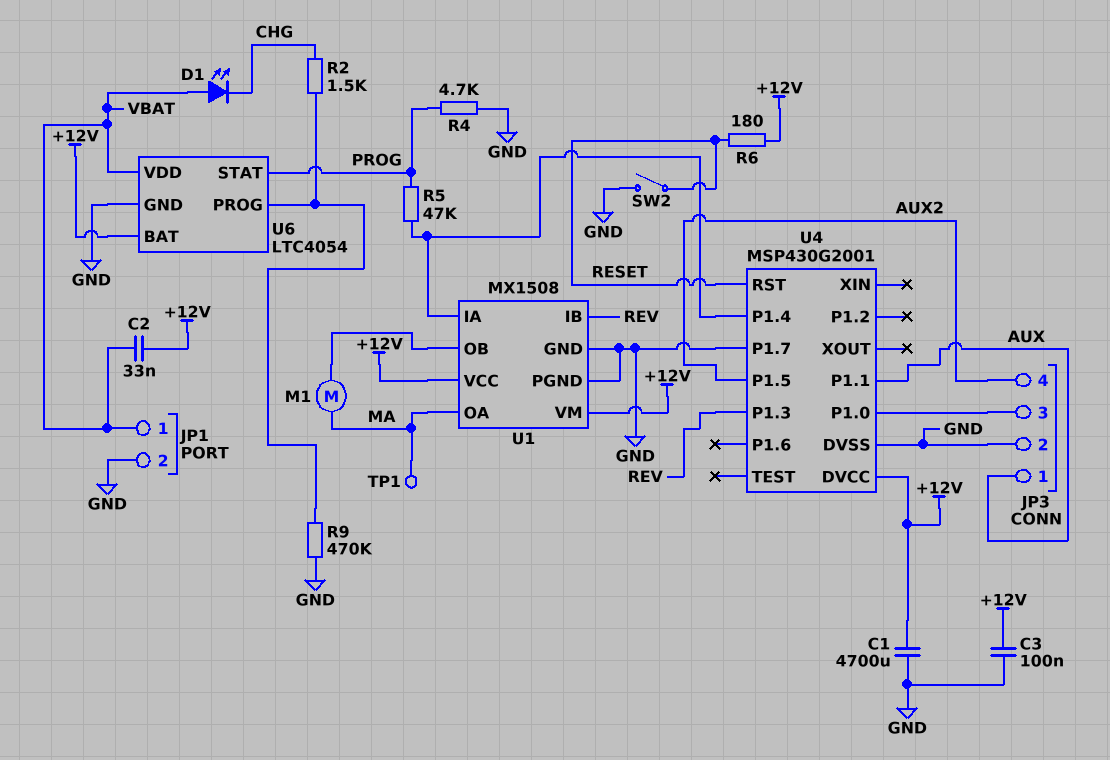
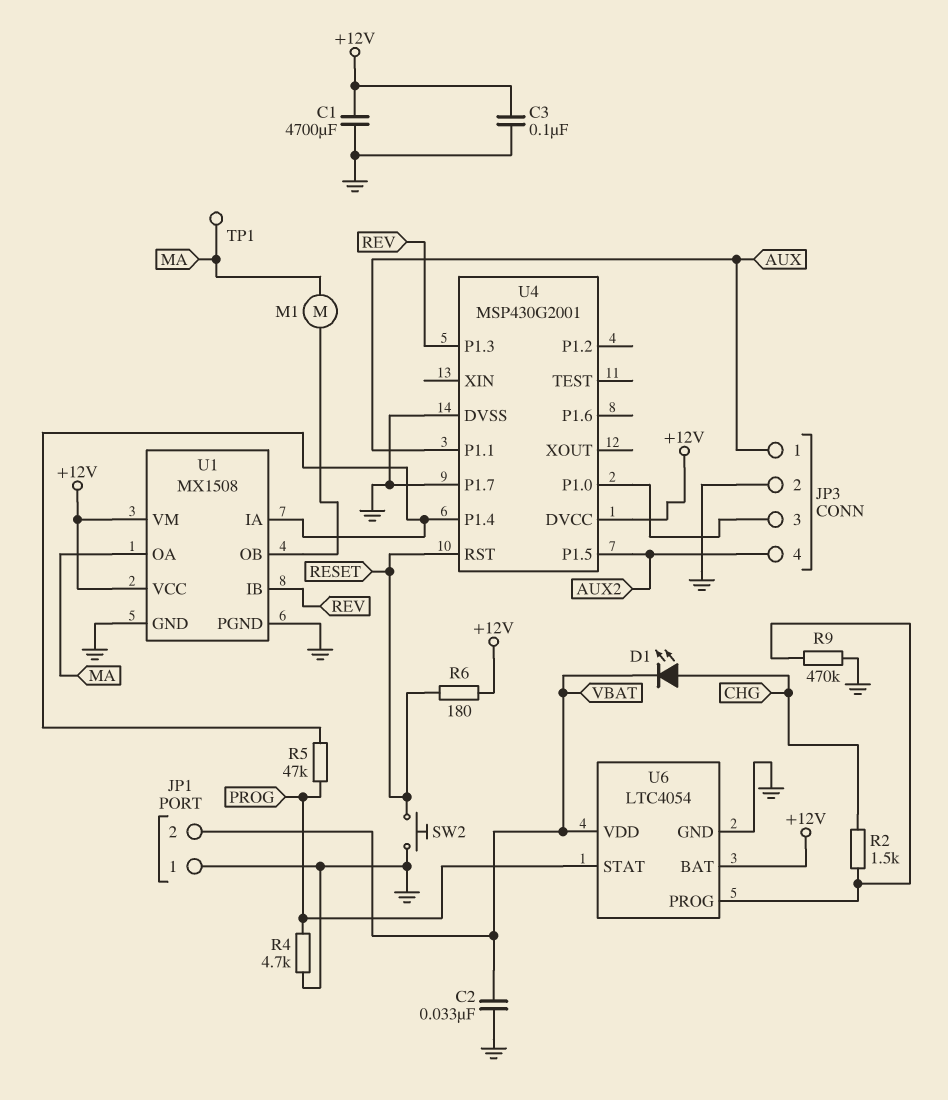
C2: 33nF (+12V, VBAT) -> 33nF (GND, VBAT)
D1: LED (A VBAT, K CHG) -> LED (A CHG, K VBAT)
JP1 pin 1: VBAT -> GND
JP1 pin 2: GND -> VBAT
SW2: switch (GND, RESET) -> button (GND, RESET)

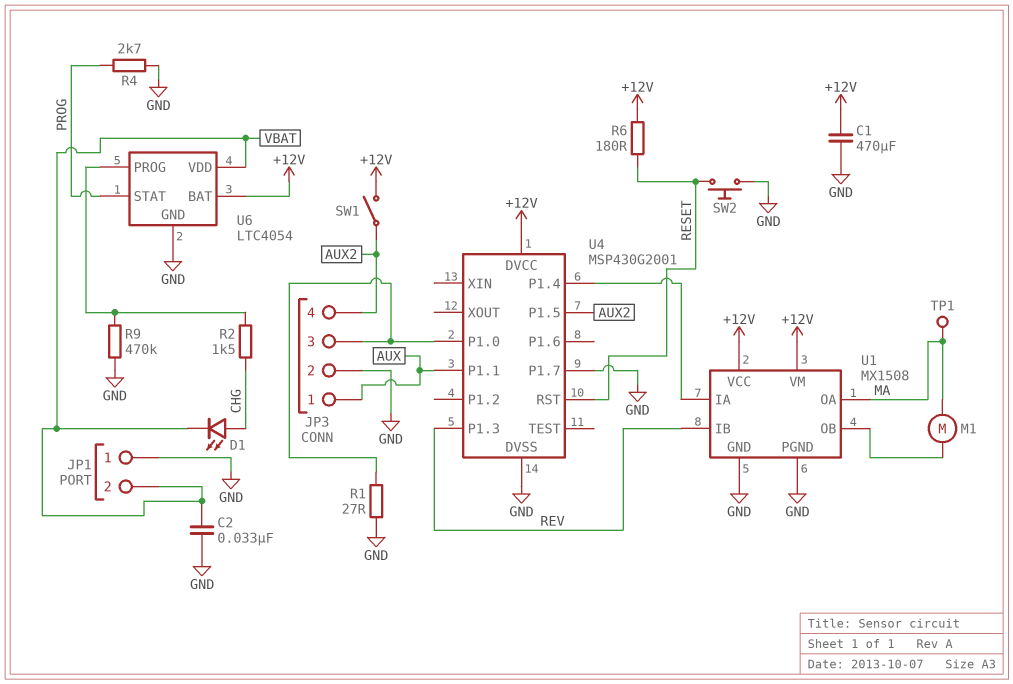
C1: 4700uF (+12V, GND) -> 470uF (+12V, GND)
C3: 100nF (+12V, GND) -> none
R1: none -> 27 (GND, JP3/3)
R4: 4.7k (GND, PROG) -> 2.7k (GND, PROG)
R5: 47k (PROG, U1/IA) -> none
SW1: none -> switch (+12V, AUX2)

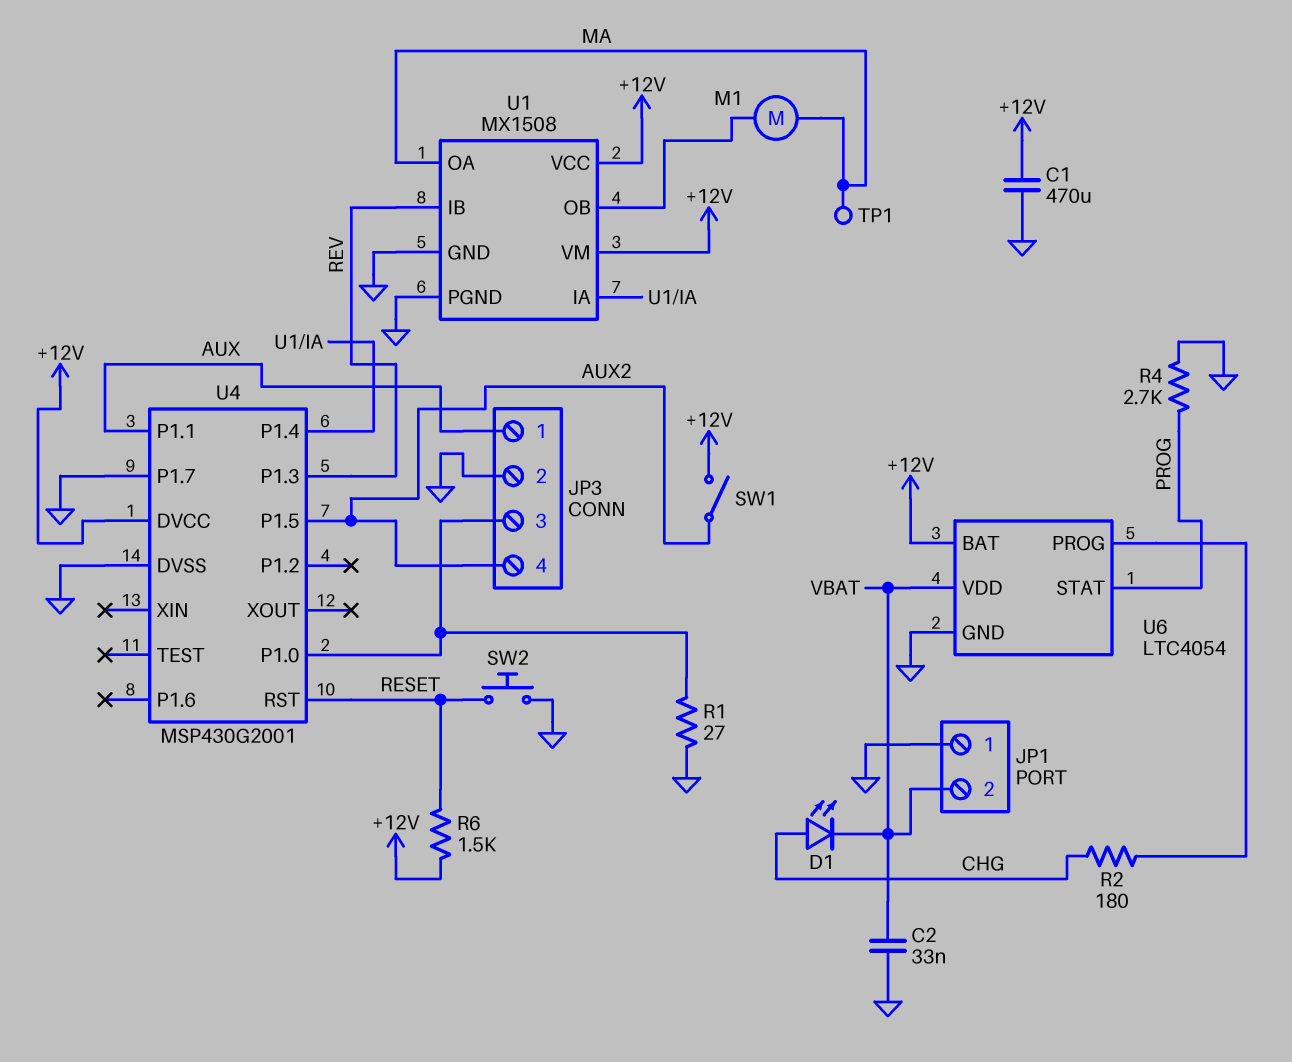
R2: 1.5k (CHG, U6/PROG) -> 180 (CHG, U6/PROG)
R6: 180 (+12V, RESET) -> 1.5k (+12V, RESET)
R9: 470k (GND, U6/PROG) -> none

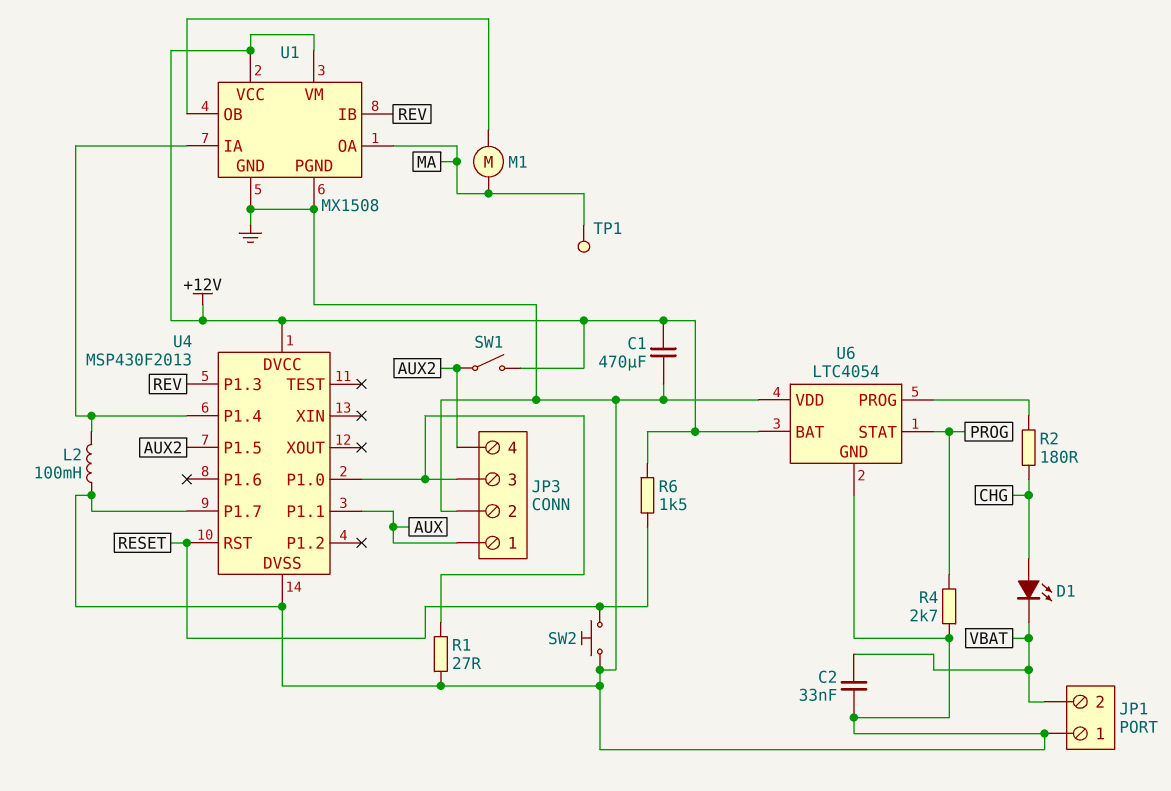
L2: none -> 100mH (GND, U1/IA)
U4: MSP430G2001 -> MSP430F2013
U6 pin VDD: VBAT -> GND

